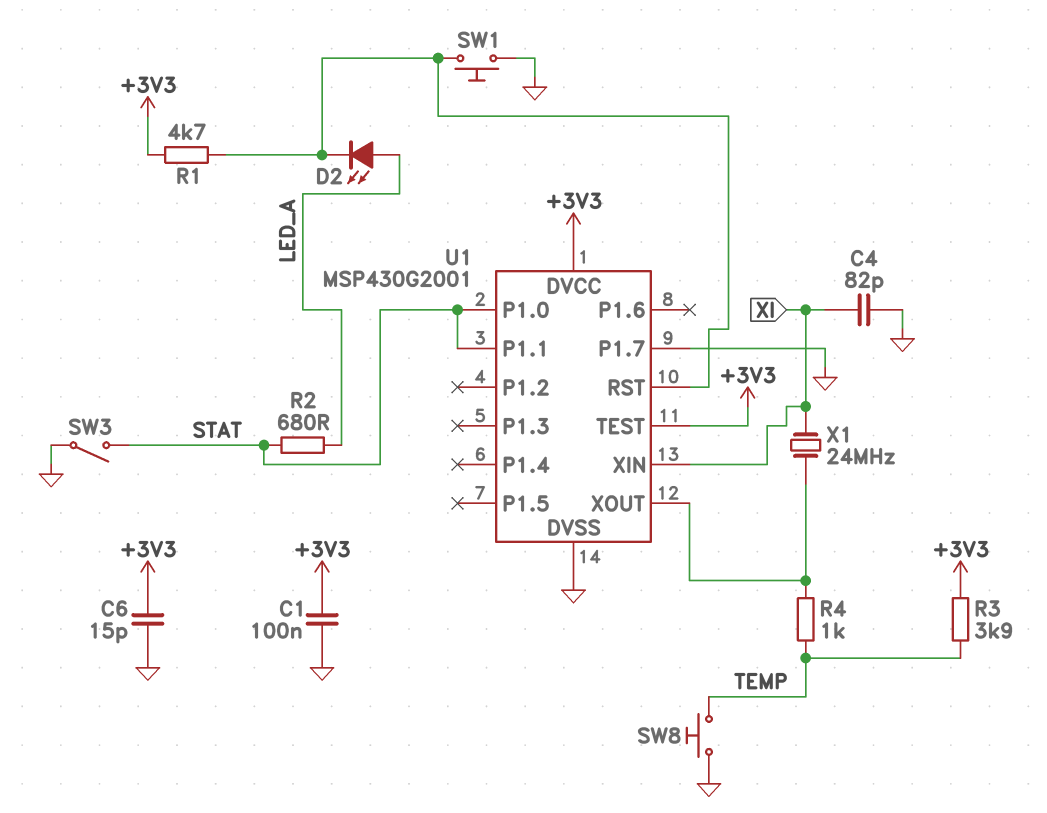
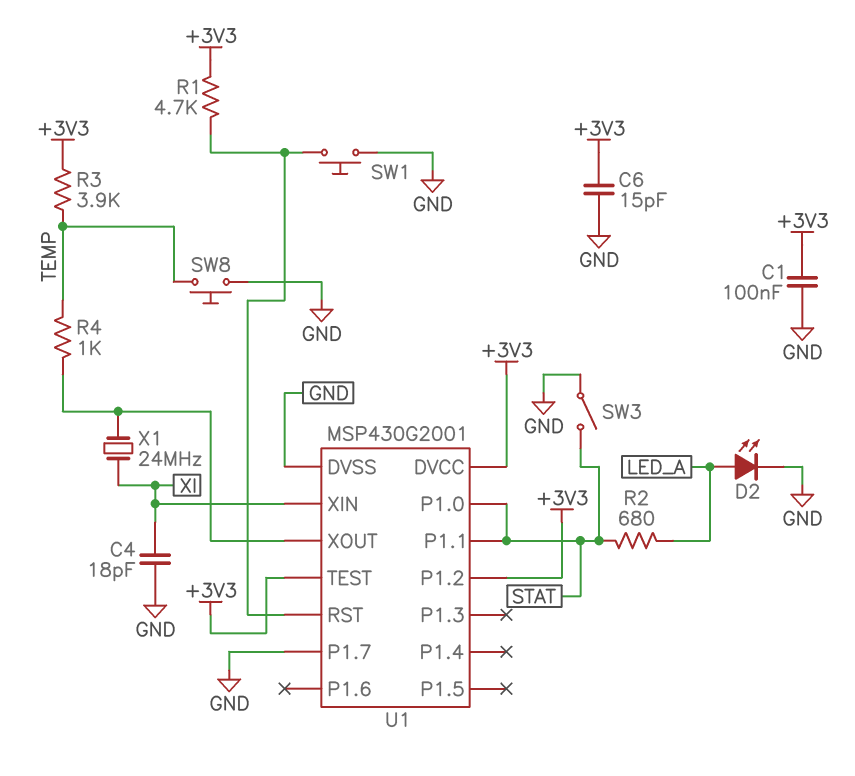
C4: 82pF (GND, XI) -> 18pF (GND, XI)
D2: LED (A LED_A, K U1/RST) -> LED (A LED_A, K GND)
U1 pin P1.2: none -> +3V3

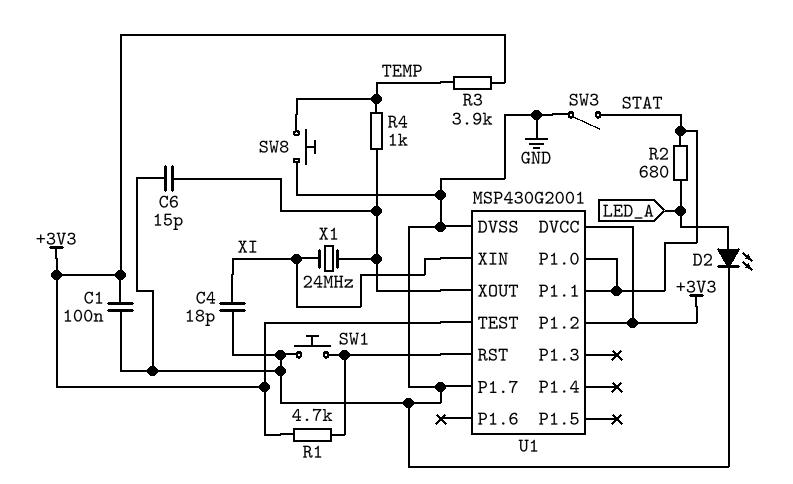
C6: 15pF (+3V3, GND) -> 15pF (GND, U1/XOUT)

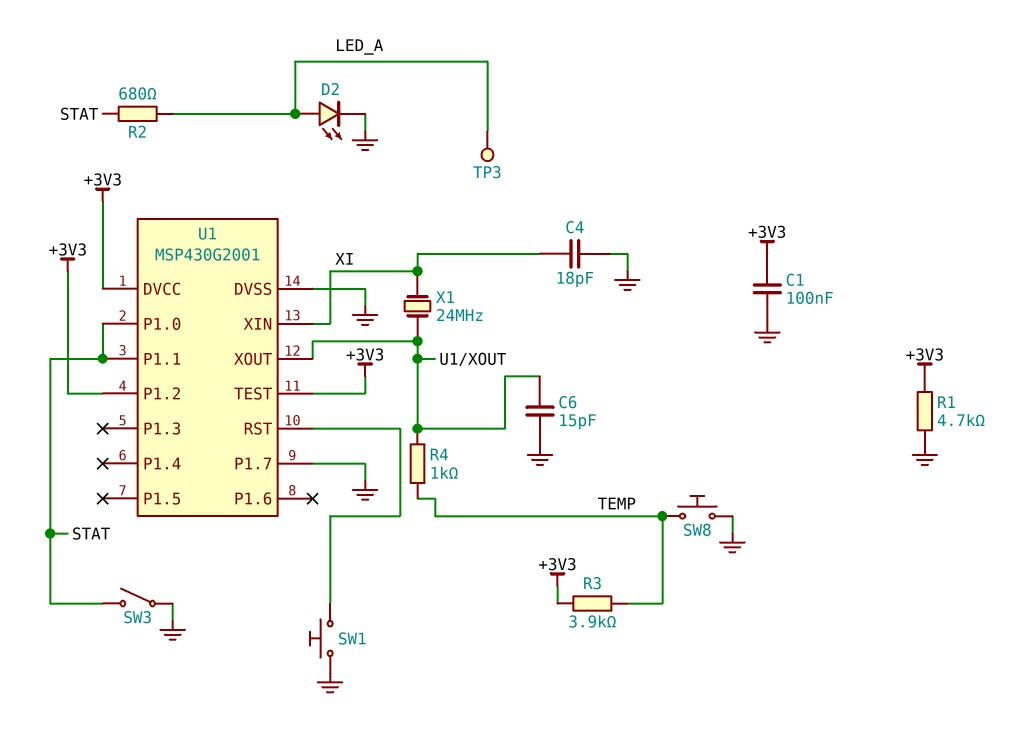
R1: 4.7k (+3V3, U1/RST) -> 4.7k (+3V3, GND)
TP3: none -> test point (LED_A)

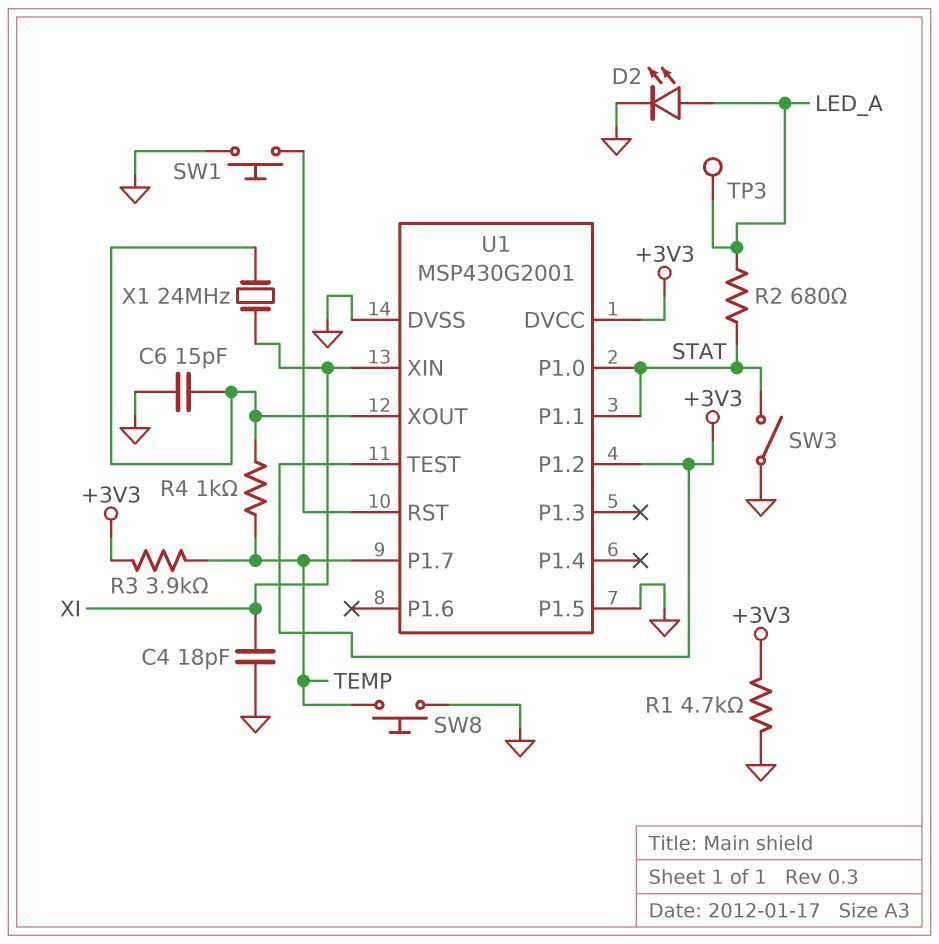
C1: 100nF (+3V3, GND) -> none
U1 pin P1.5: none -> GND
U1 pin P1.7: GND -> TEMP

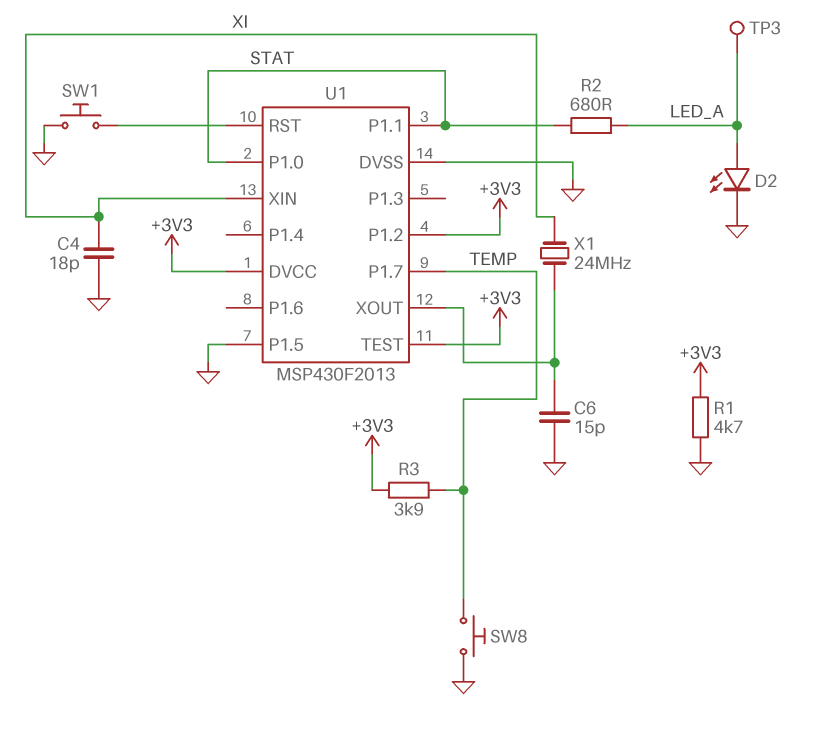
R4: 1k (TEMP, U1/XOUT) -> none
SW3: switch (GND, STAT) -> none
U1: MSP430G2001 -> MSP430F2013

